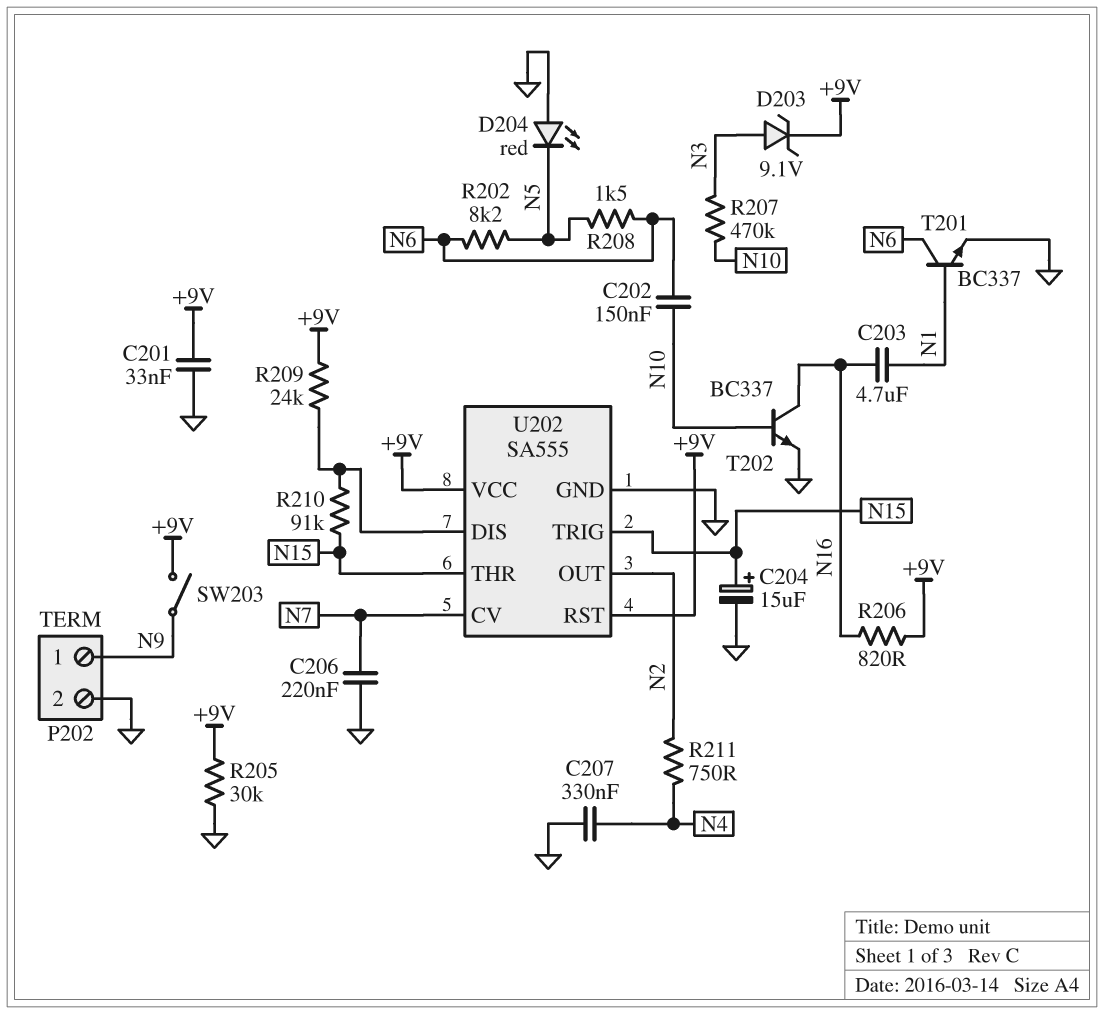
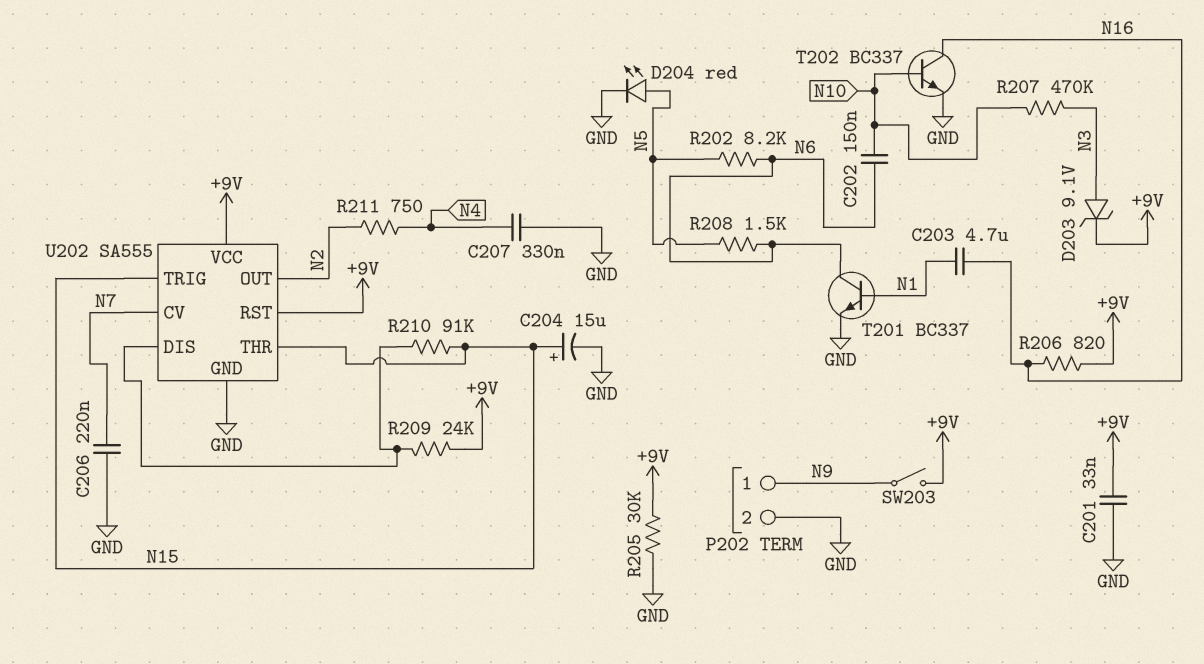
D204: LED red (A GND, K N5) -> LED red (A N5, K GND)

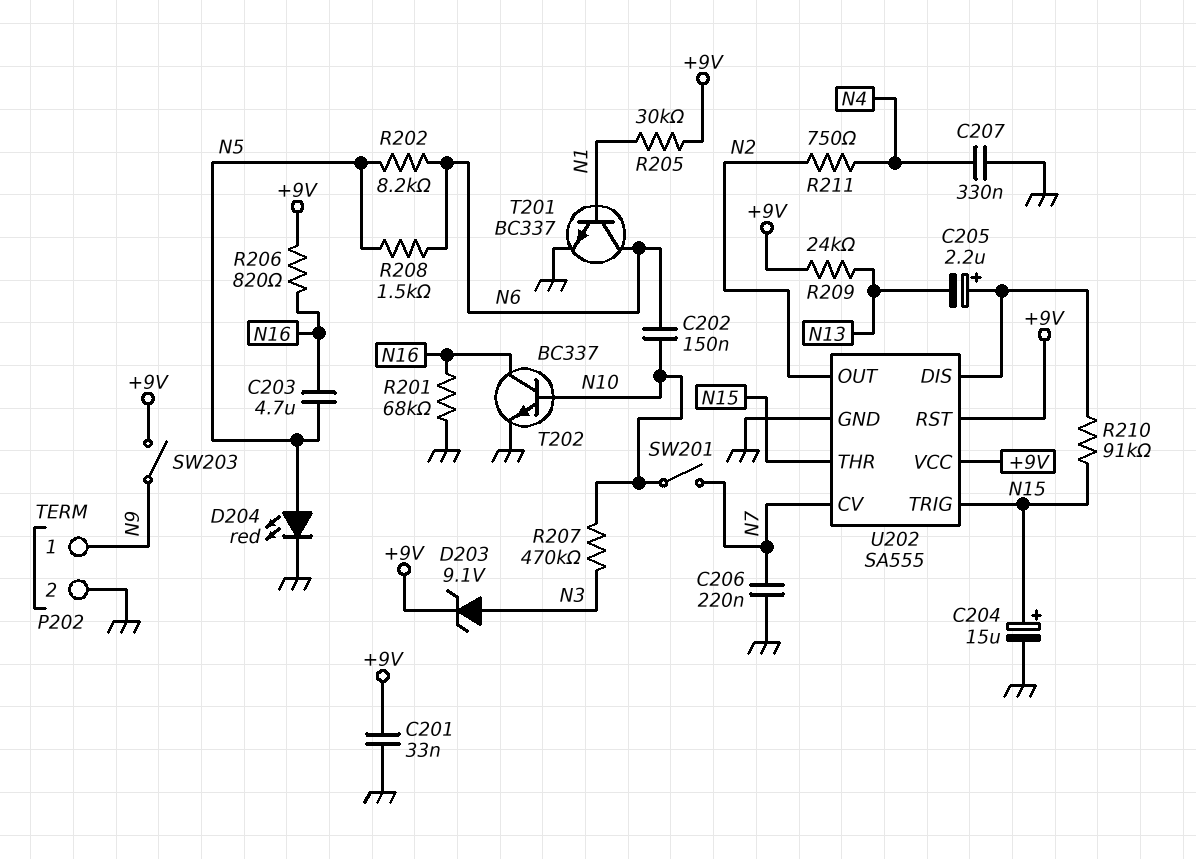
C203: 4.7uF (N1, N16) -> 4.7uF (N5, N16)
C205: none -> 2.2uF (plus U202/DIS, minus N13)
R201: none -> 68k (GND, N16)
R205: 30k (+9V, GND) -> 30k (+9V, N1)
R209: 24k (+9V, U202/DIS) -> 24k (+9V, N13)
SW201: none -> switch (N7, N10)

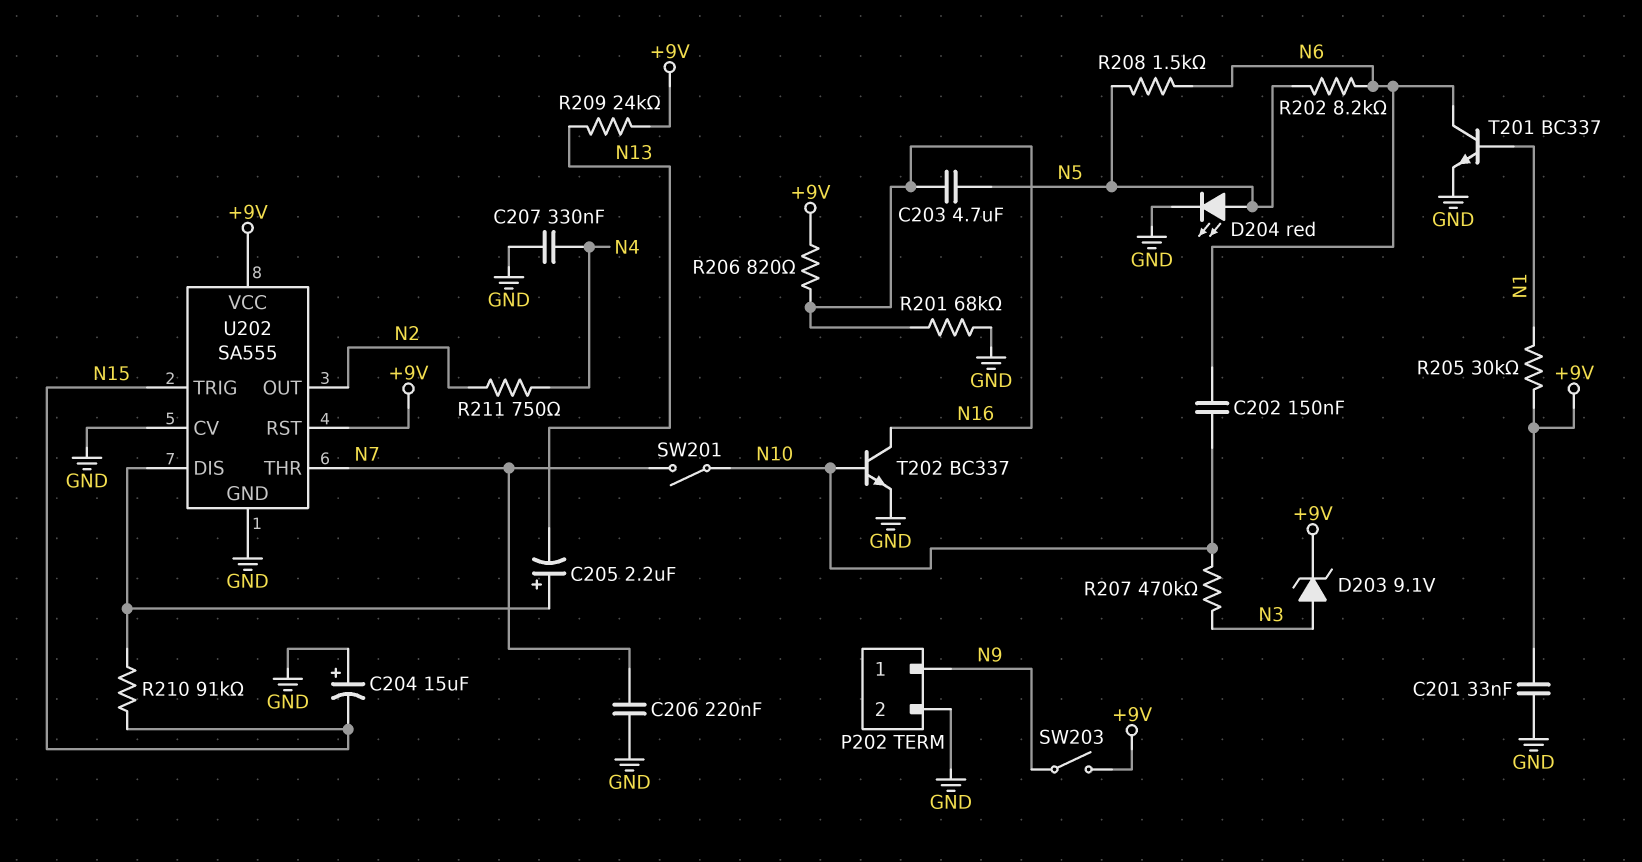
C204: 15uF (plus N15, minus GND) -> 15uF (plus GND, minus N15)
U202 pin CV: N7 -> GND
U202 pin THR: N15 -> N7

